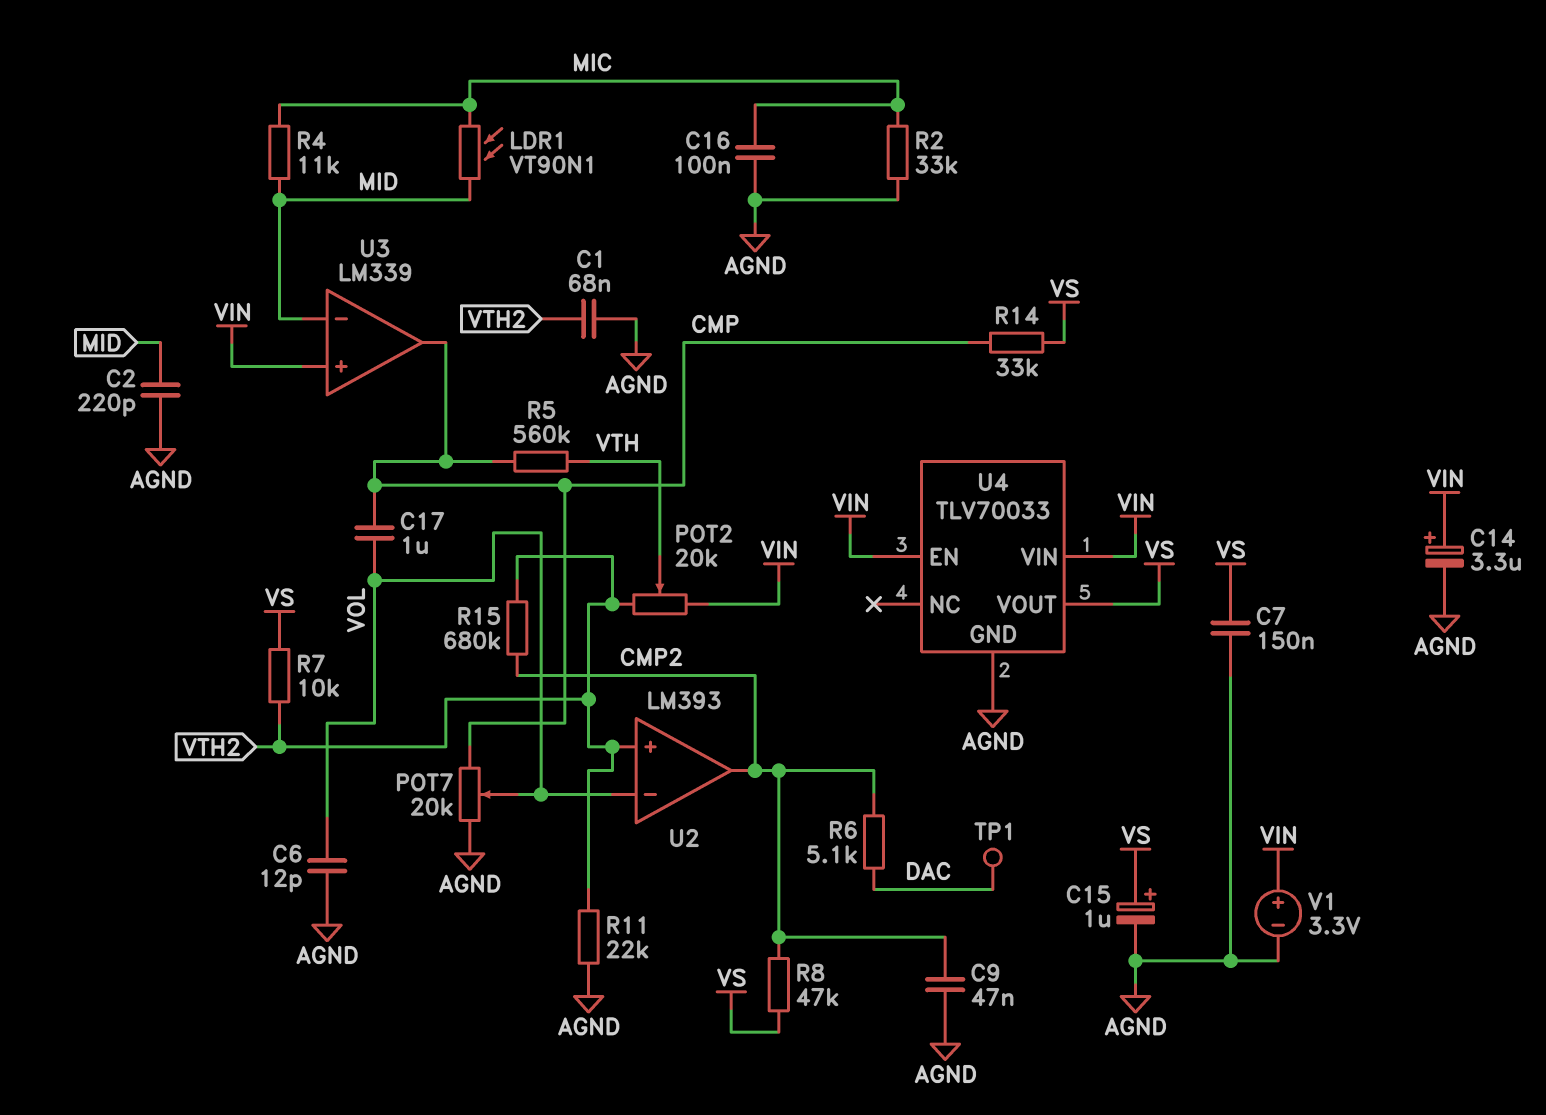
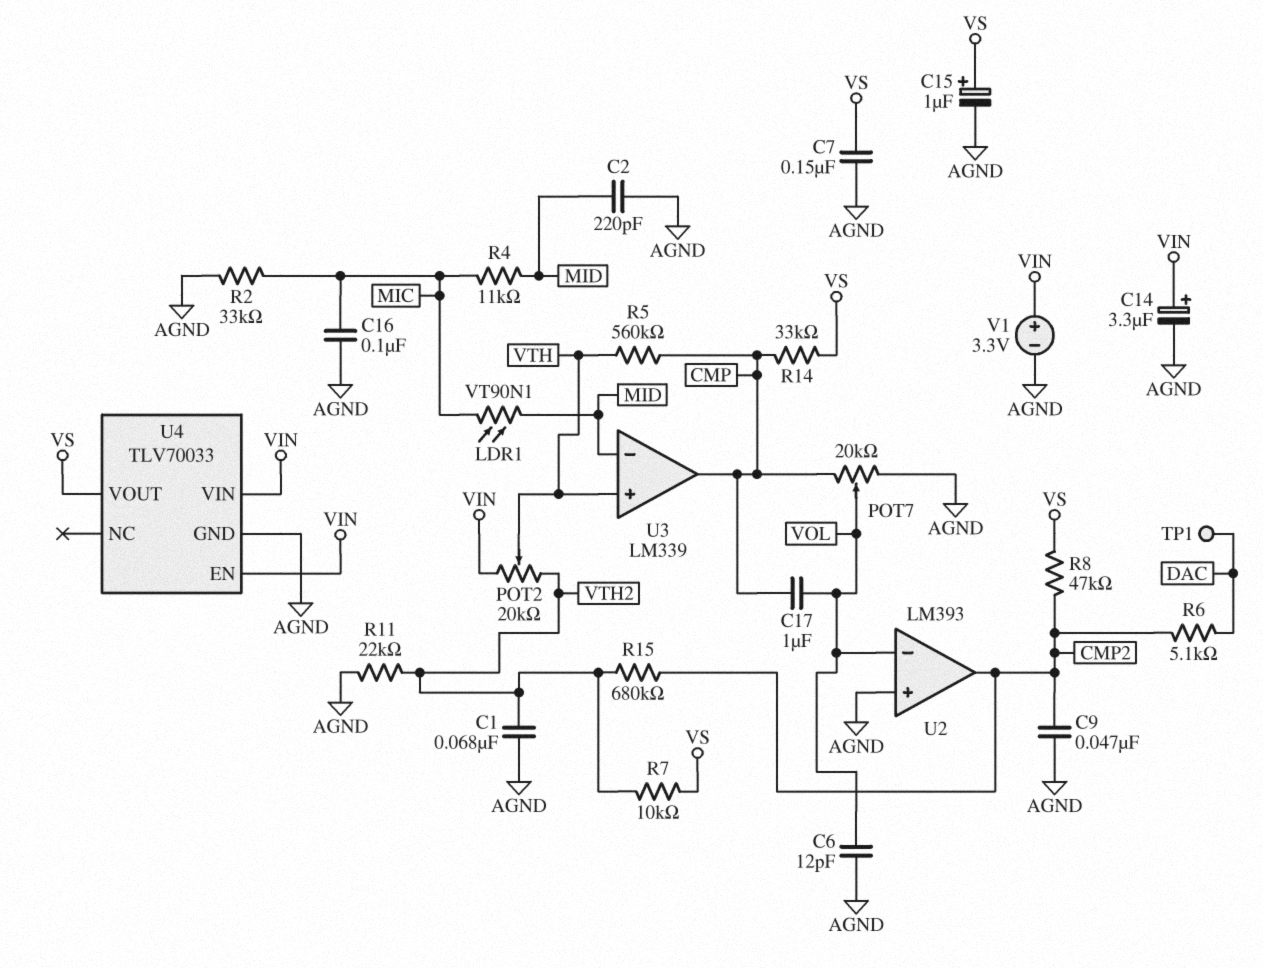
U2 pin in+: VTH2 -> AGND
U3 pin in+: VIN -> VTH

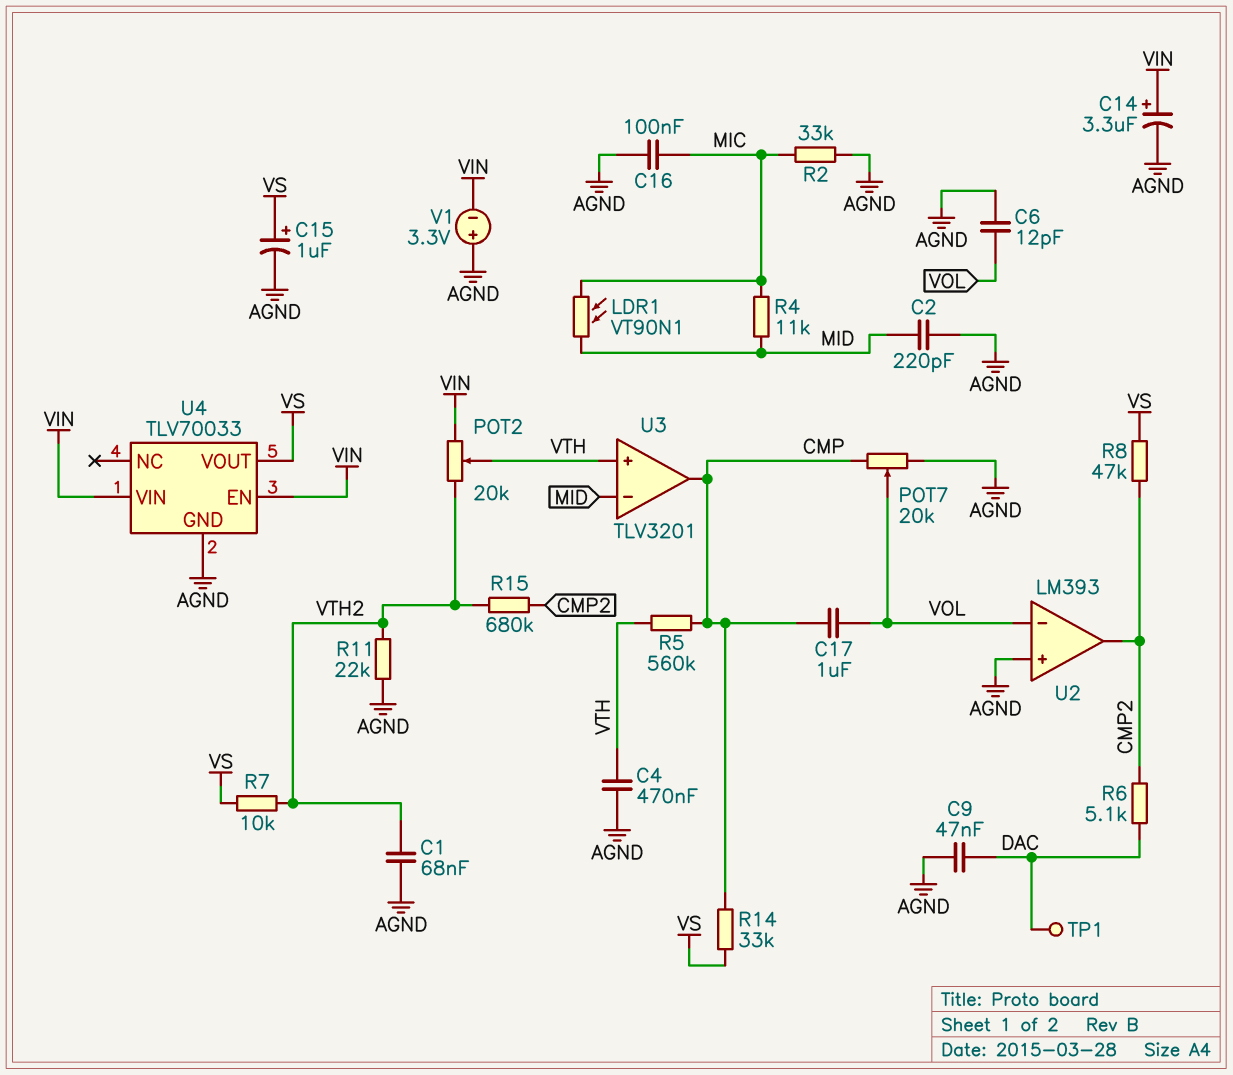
C4: none -> 470nF (AGND, VTH)
C7: 150nF (AGND, VS) -> none
C9: 47nF (AGND, CMP2) -> 47nF (AGND, DAC)
U3: LM339 -> TLV3201
V1: 3.3V (plus VIN, minus AGND) -> 3.3V (plus AGND, minus VIN)

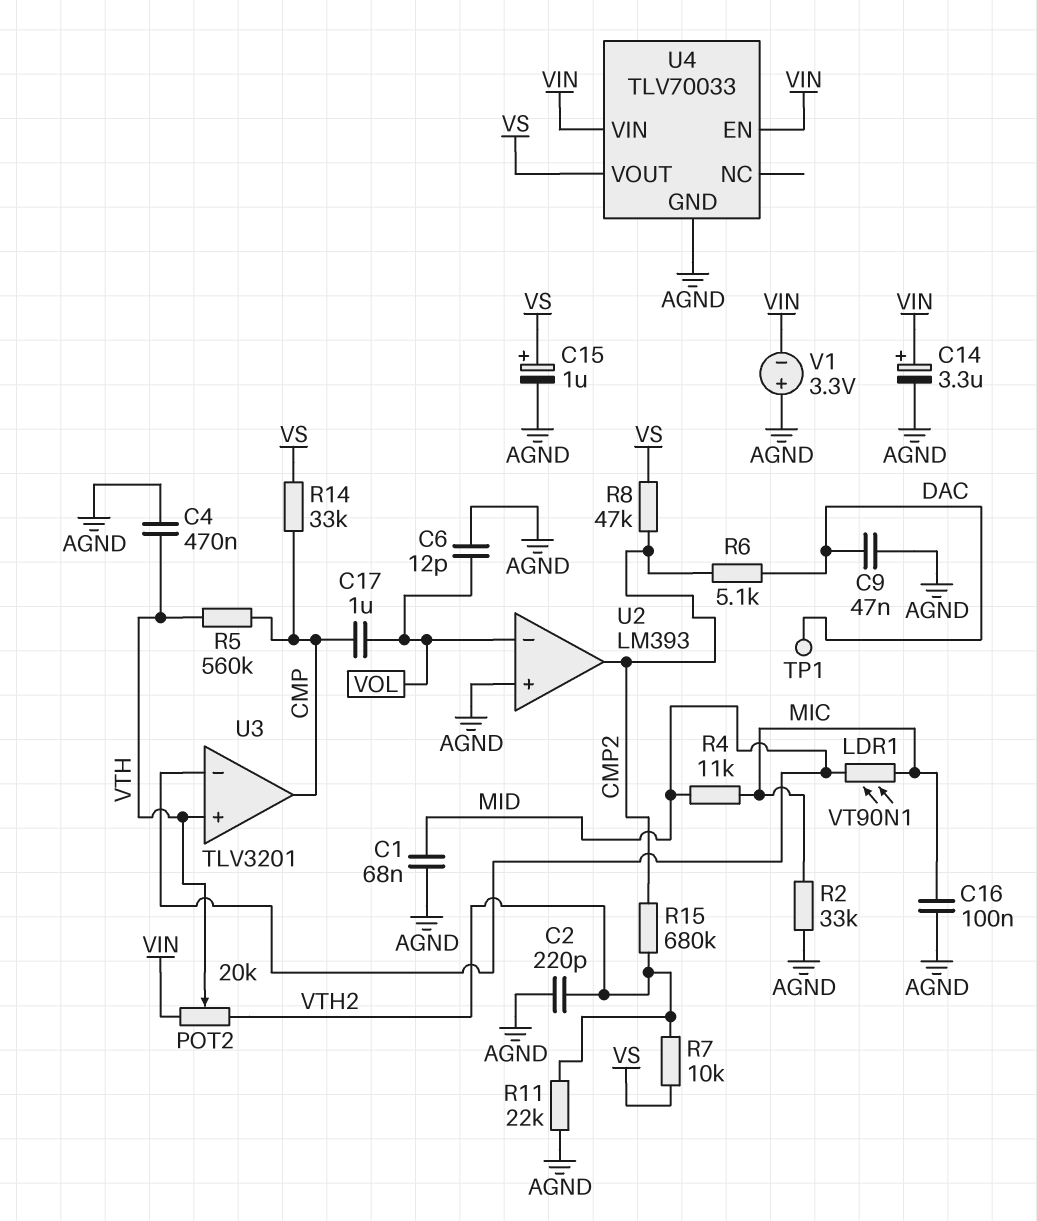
C1: 68nF (AGND, VTH2) -> 68nF (AGND, MID)
C2: 220pF (AGND, MID) -> 220pF (AGND, VTH2)
POT7: 20k (AGND, CMP, wiper VOL) -> none

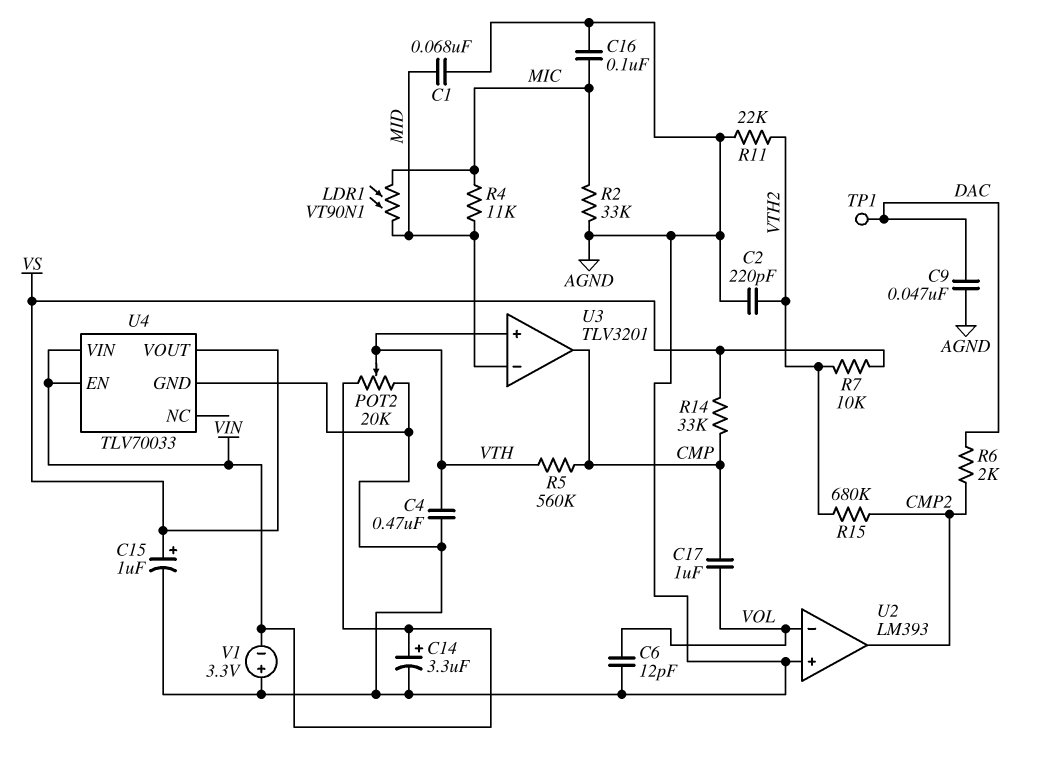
POT2: 20k (VIN, VTH2, wiper VTH) -> 20k (AGND, VIN, wiper VTH)
R6: 5.1k (CMP2, DAC) -> 2k (CMP2, DAC)
R8: 47k (CMP2, VS) -> none

